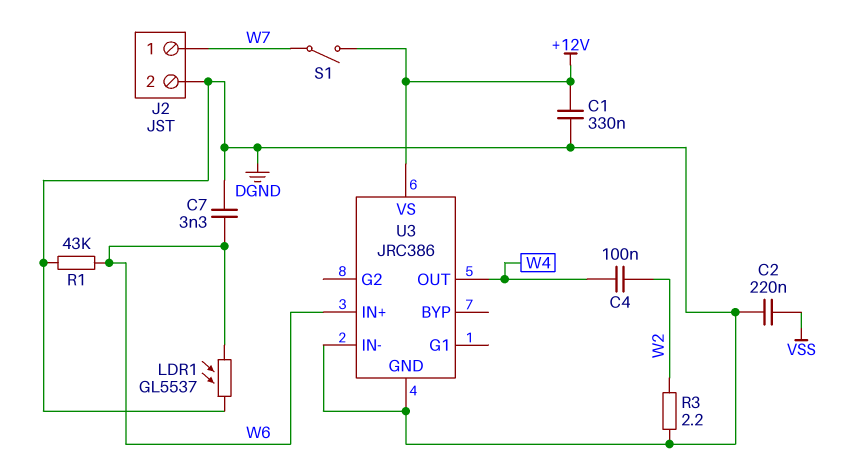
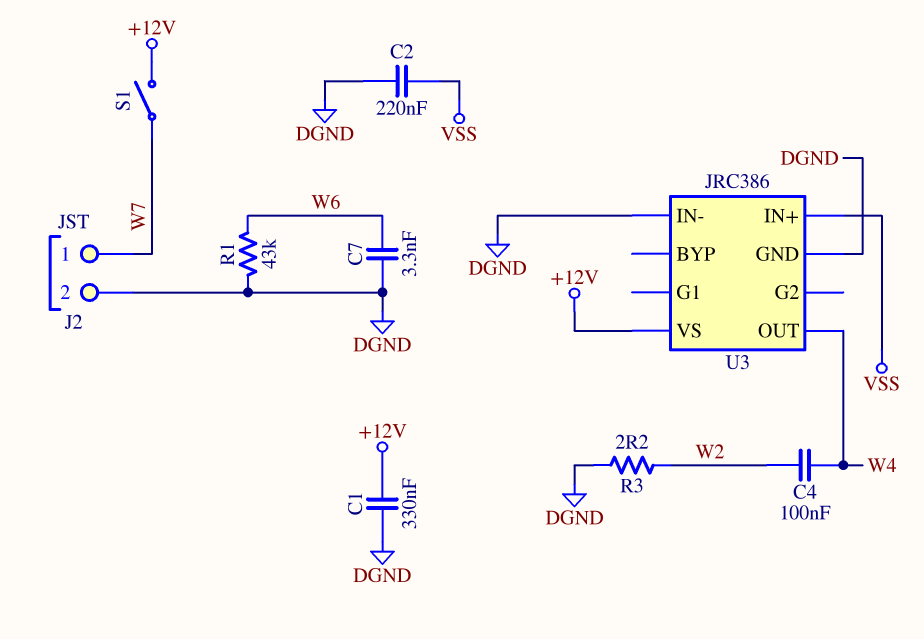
LDR1: GL5537 (DGND, W6) -> none
U3 pin IN+: W6 -> VSS

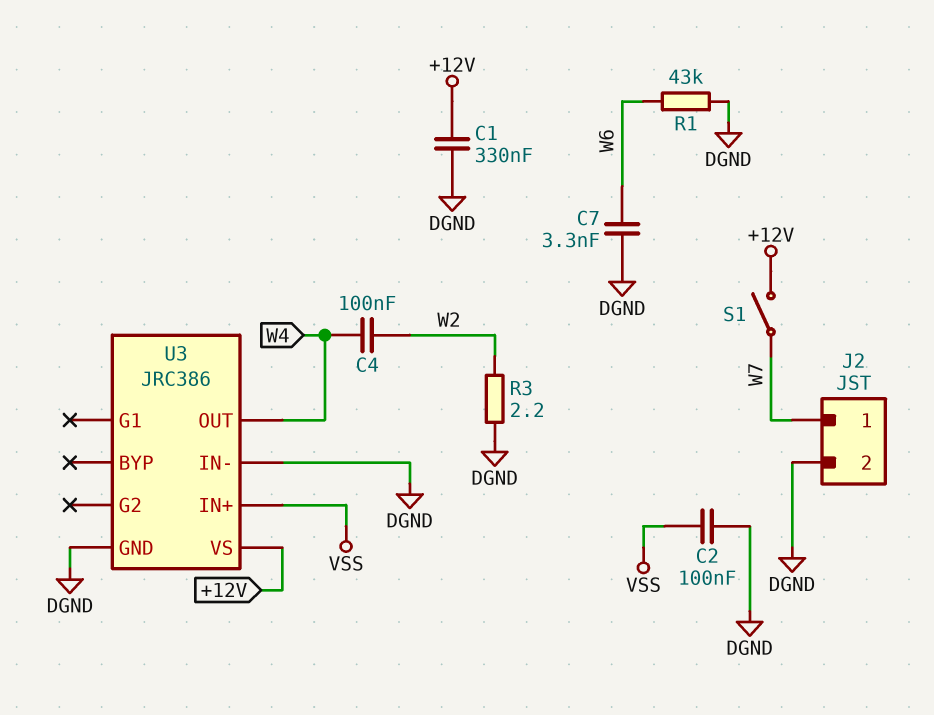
C2: 220nF (DGND, VSS) -> 100nF (DGND, VSS)

